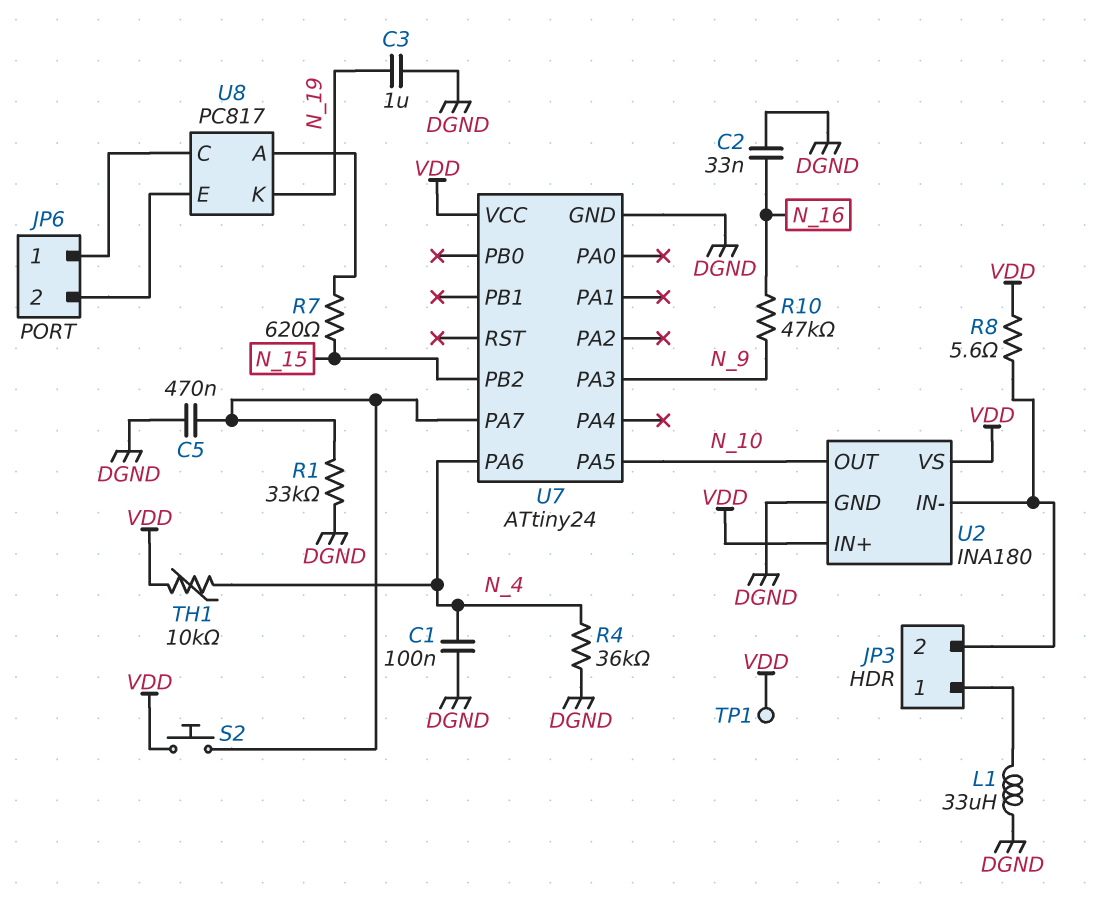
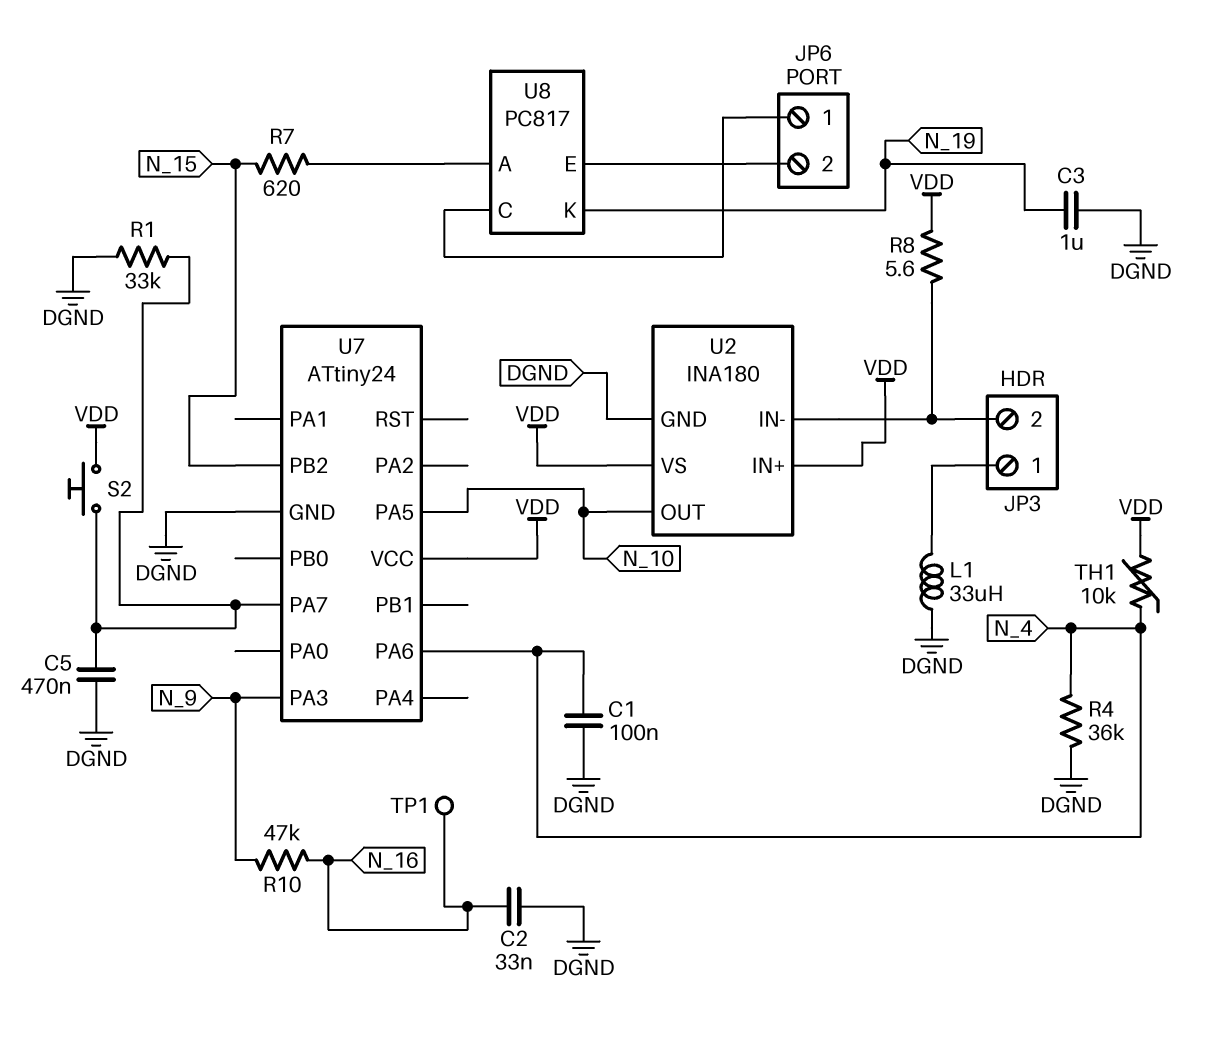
TP1: test point (VDD) -> test point (N_16)

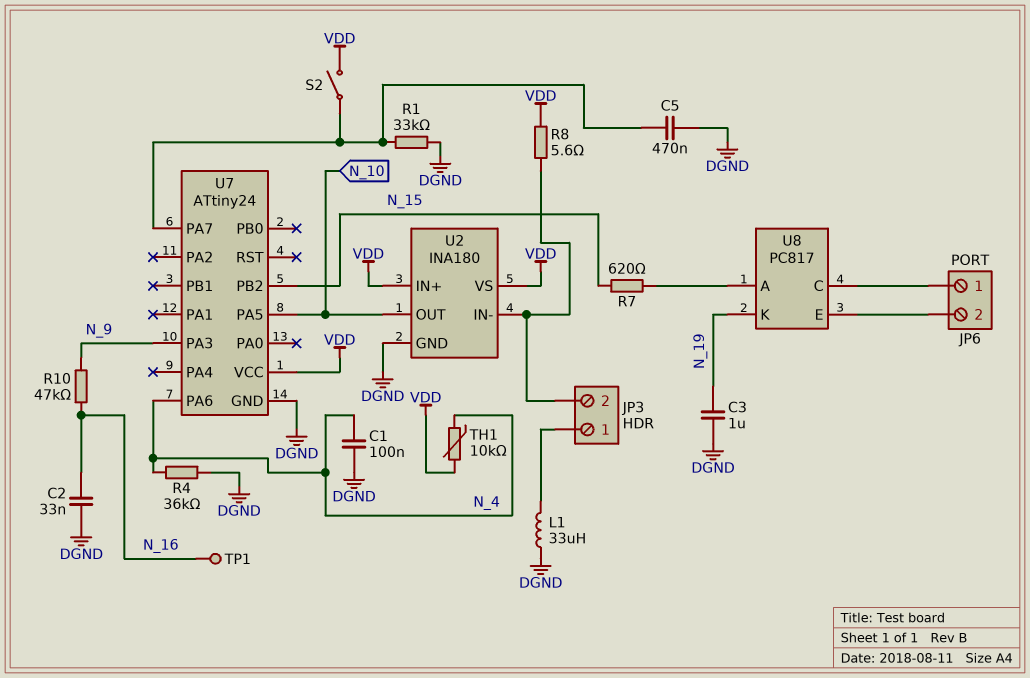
S2: button (U7/PA7, VDD) -> switch (U7/PA7, VDD)

